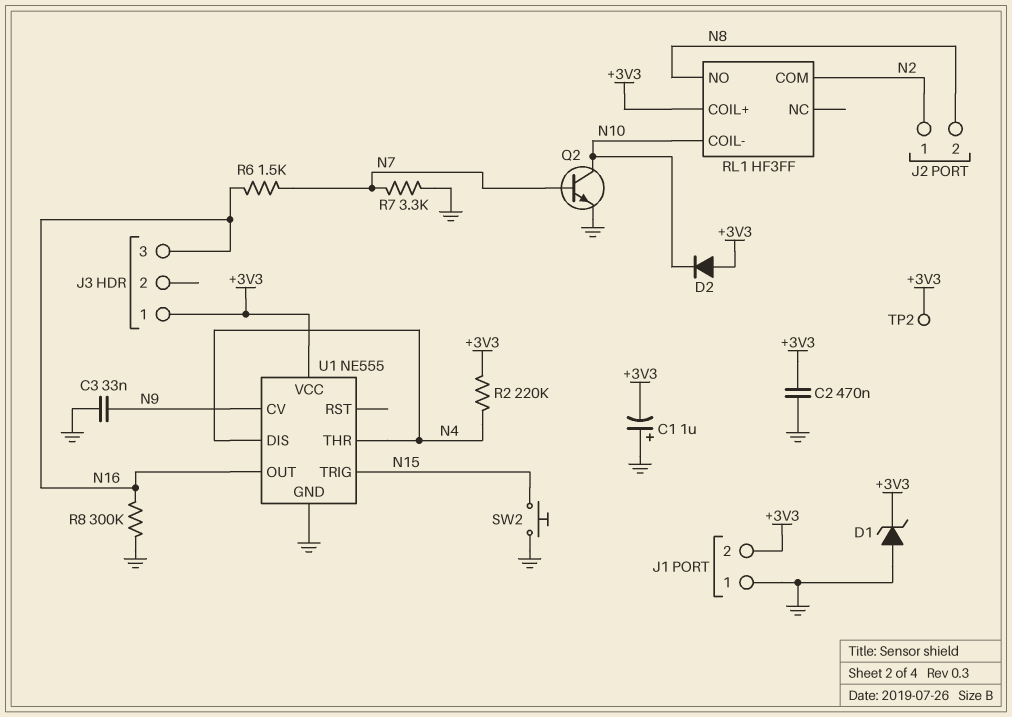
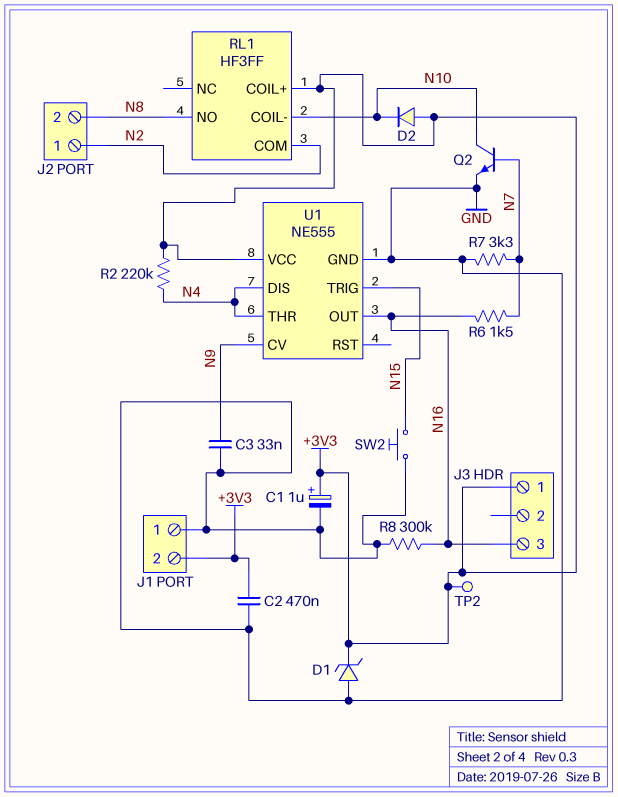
C1: 1uF (plus GND, minus +3V3) -> 1uF (plus +3V3, minus GND)

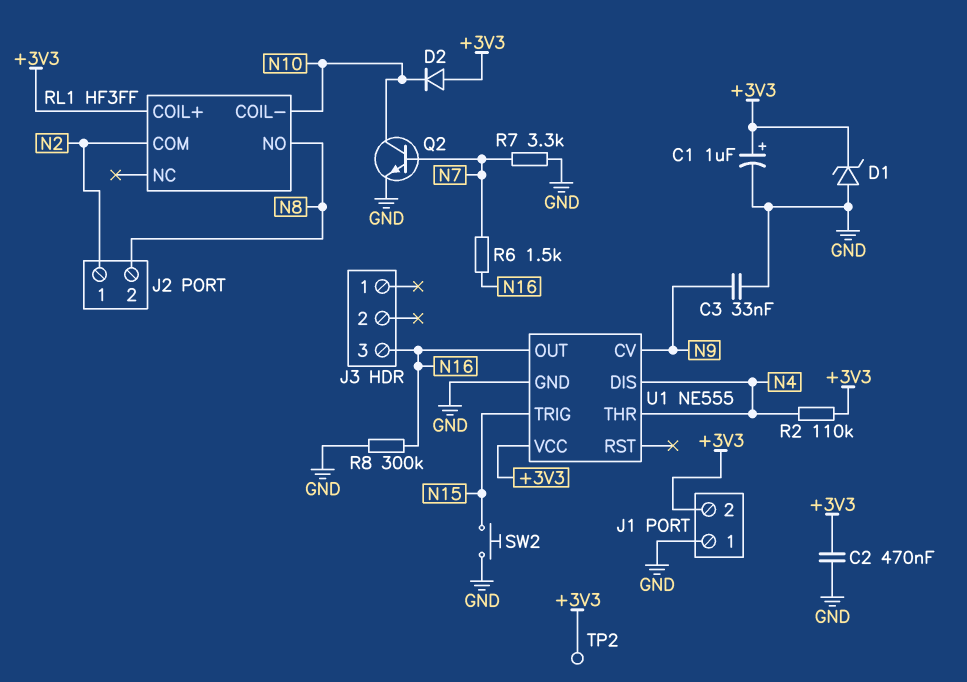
J3 pin 1: +3V3 -> none
R2: 220k (+3V3, N4) -> 110k (+3V3, N4)

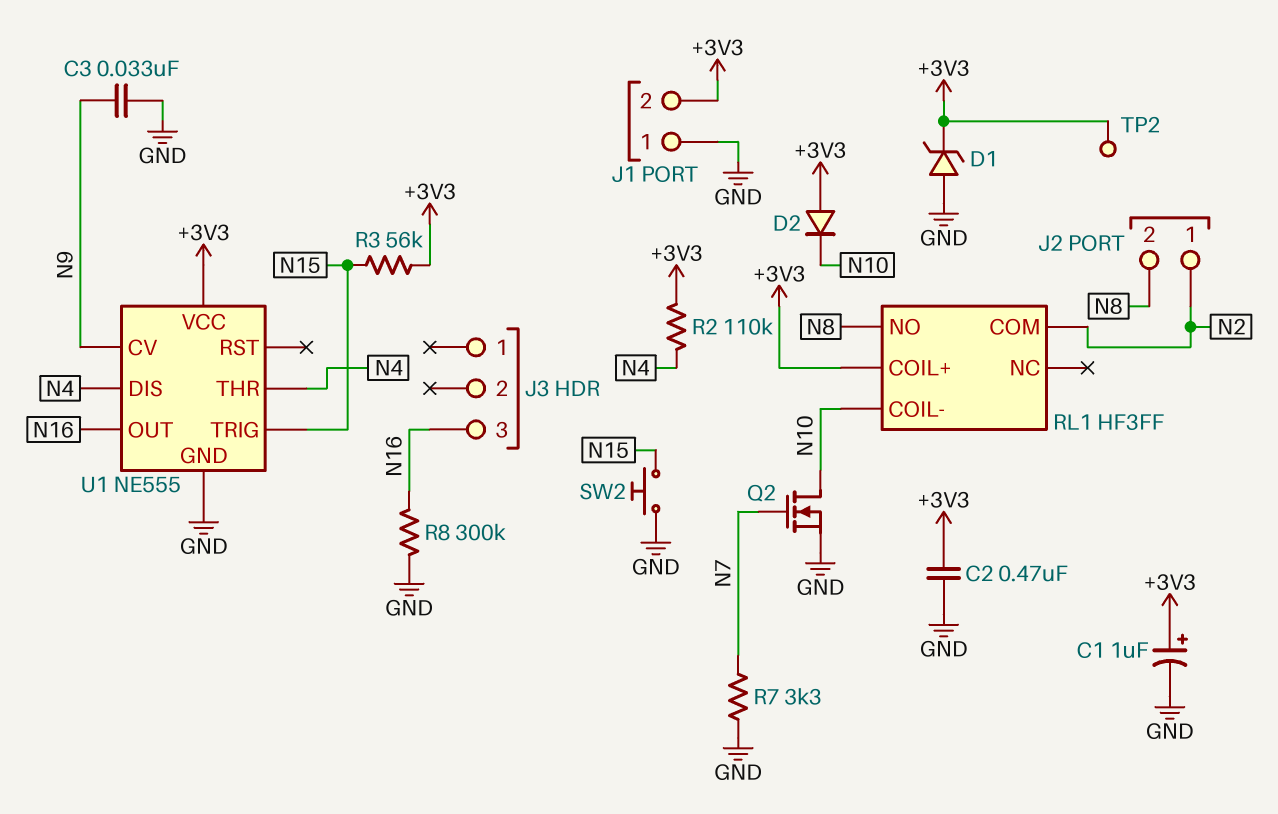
Q2: NPN (B N7, C N10, E GND) -> NMOS (G N7, D N10, S GND)
R3: none -> 56k (+3V3, N15)
R6: 1.5k (N7, N16) -> none

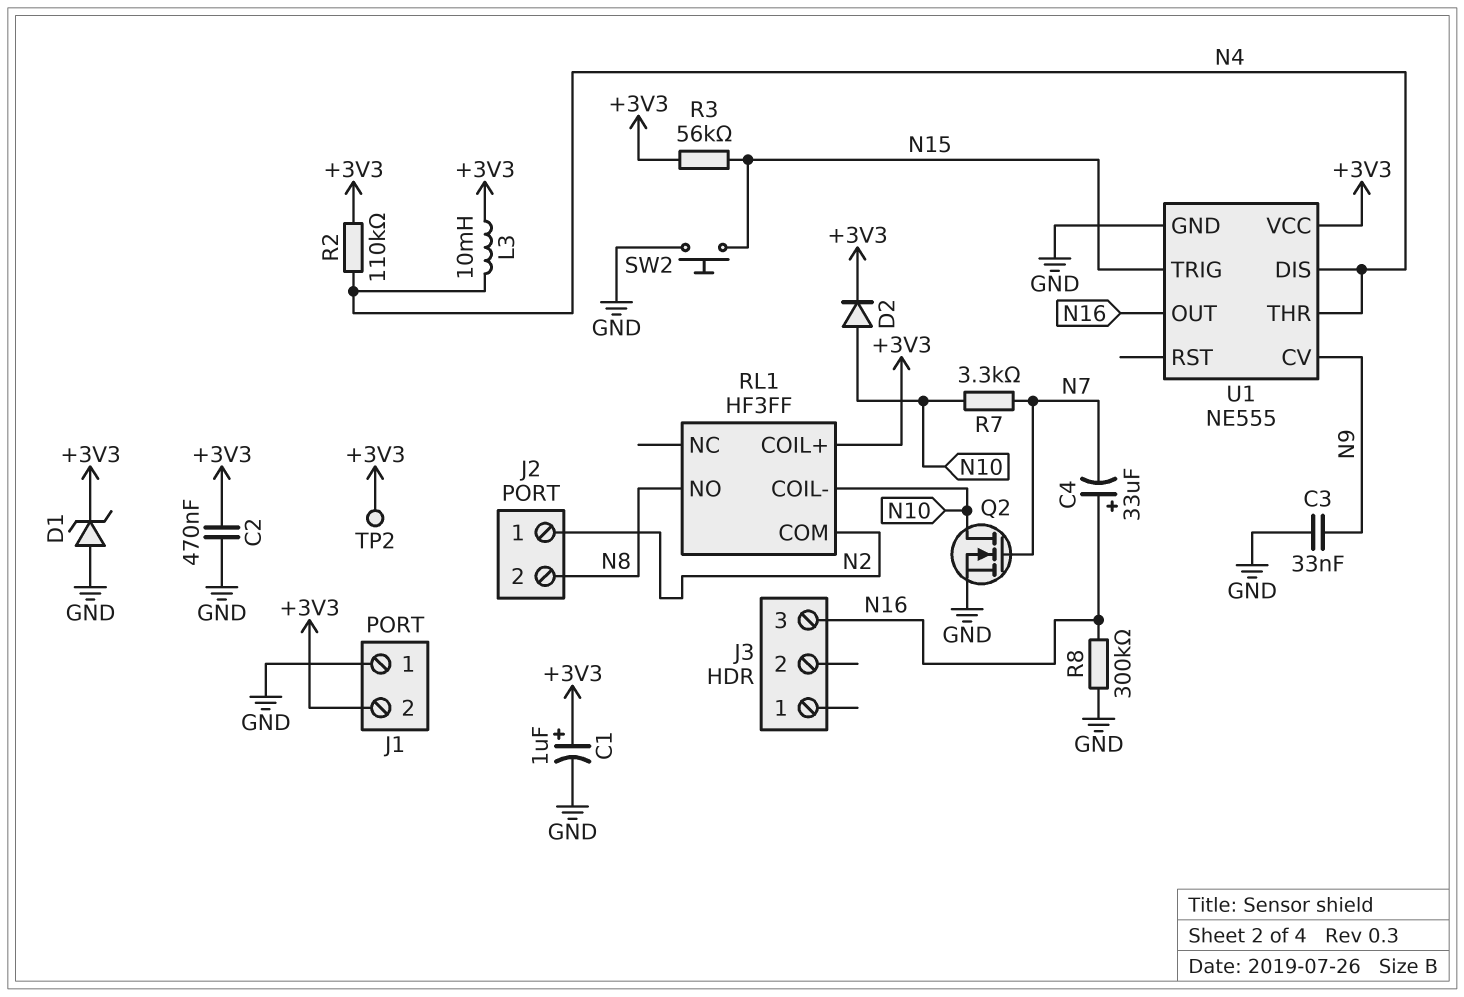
C4: none -> 33uF (plus N16, minus N7)
D2: diode (A +3V3, K N10) -> diode (A N10, K +3V3)
L3: none -> 10mH (+3V3, N4)
R7: 3.3k (GND, N7) -> 3.3k (N7, N10)

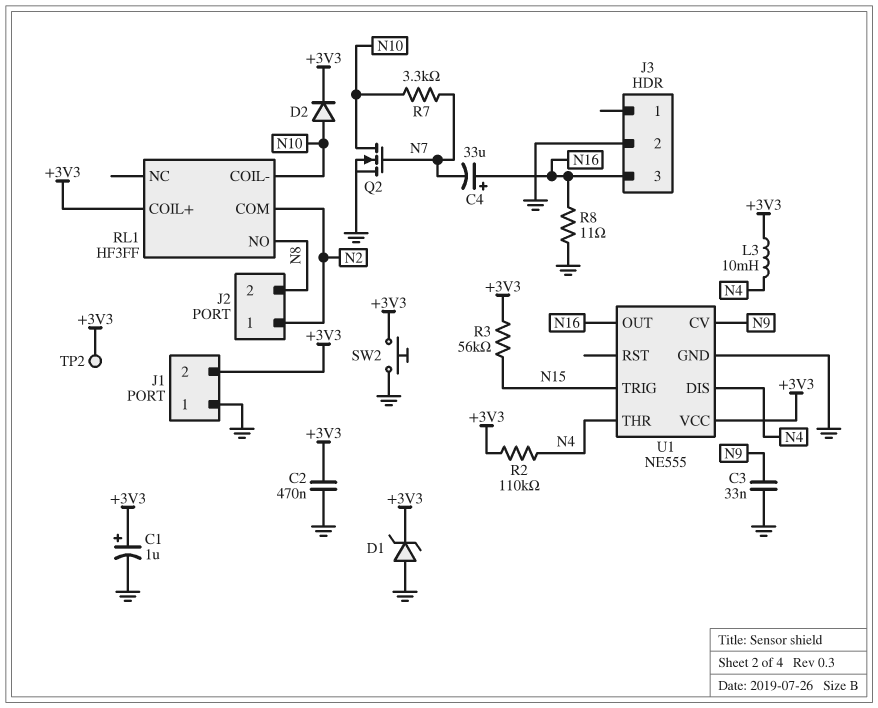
J3 pin 2: none -> GND
R8: 300k (GND, N16) -> 11 (GND, N16)
SW2: button (GND, N15) -> button (+3V3, GND)

